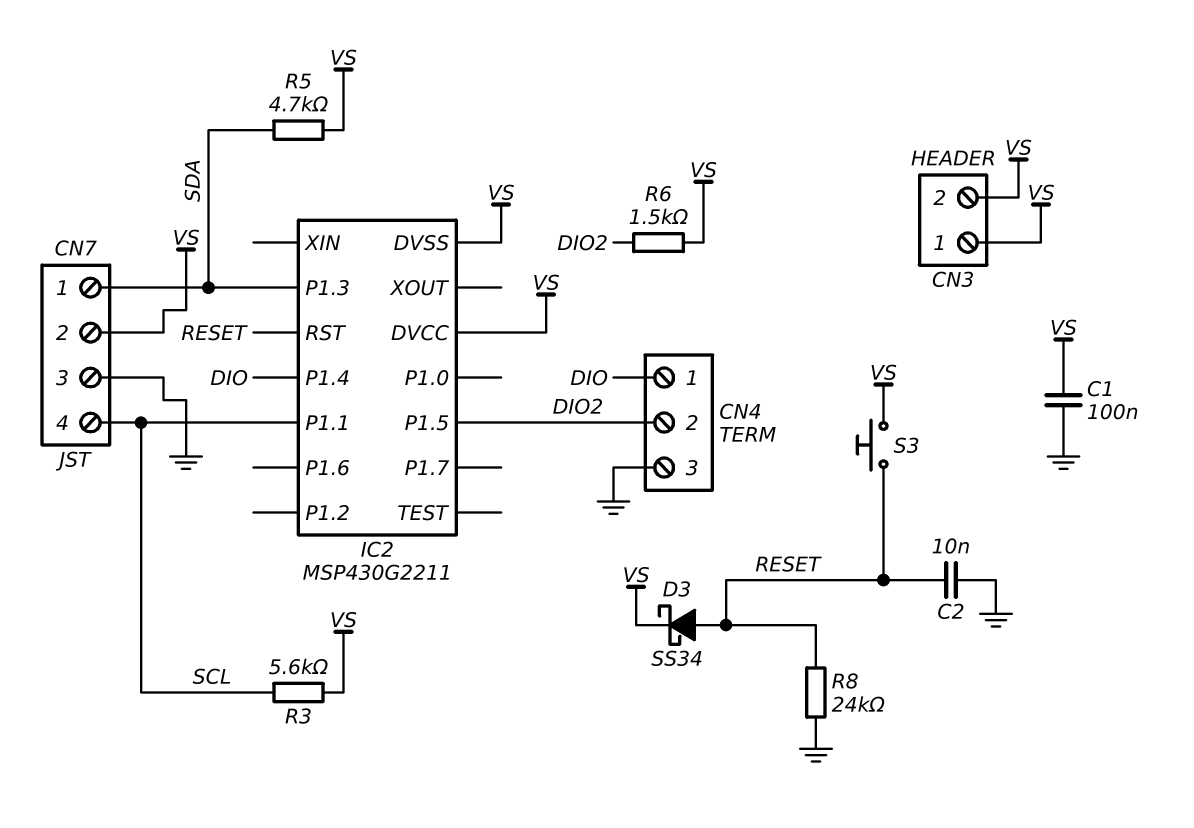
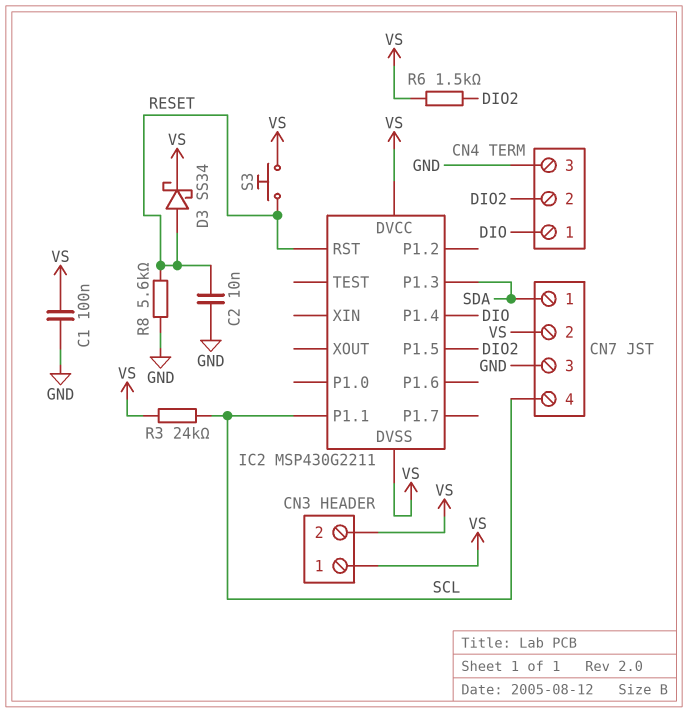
R3: 5.6k (SCL, VS) -> 24k (SCL, VS)
R5: 4.7k (SDA, VS) -> none
R8: 24k (GND, RESET) -> 5.6k (GND, RESET)

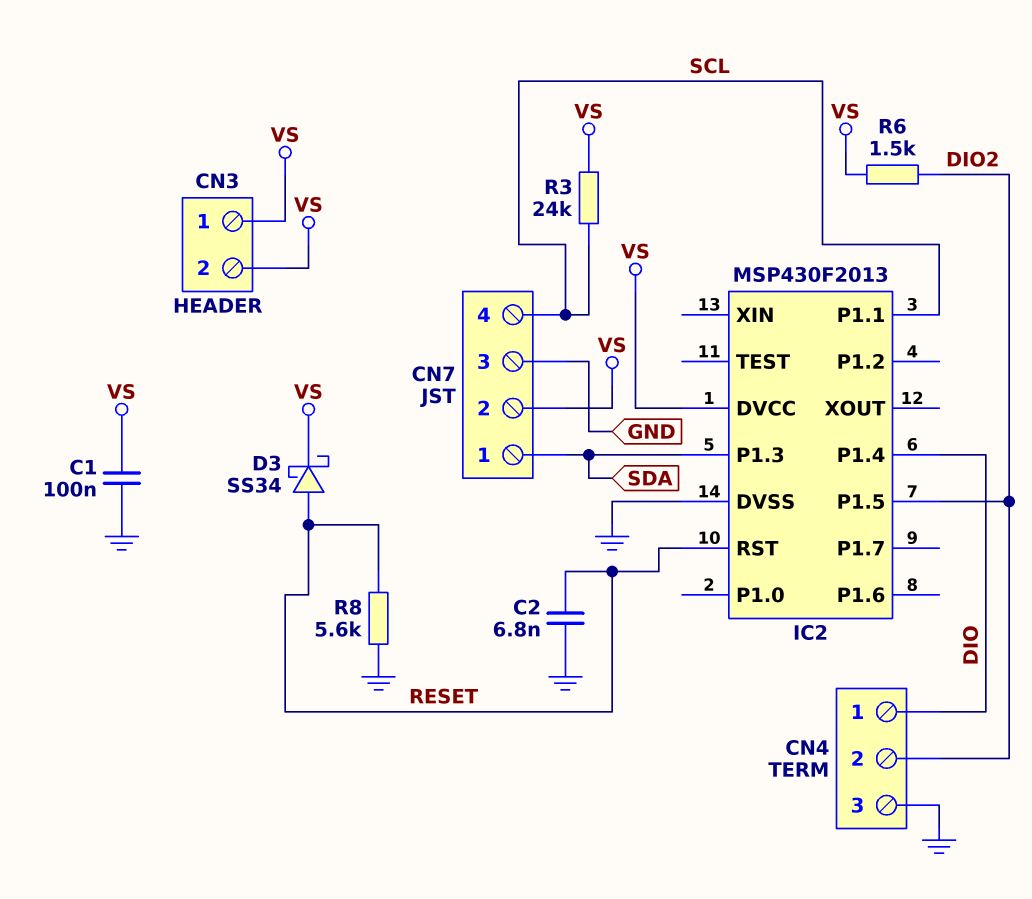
C2: 10nF (GND, RESET) -> 6.8nF (GND, RESET)
IC2: MSP430G2211 -> MSP430F2013
IC2 pin DVSS: VS -> GND
S3: button (RESET, VS) -> none

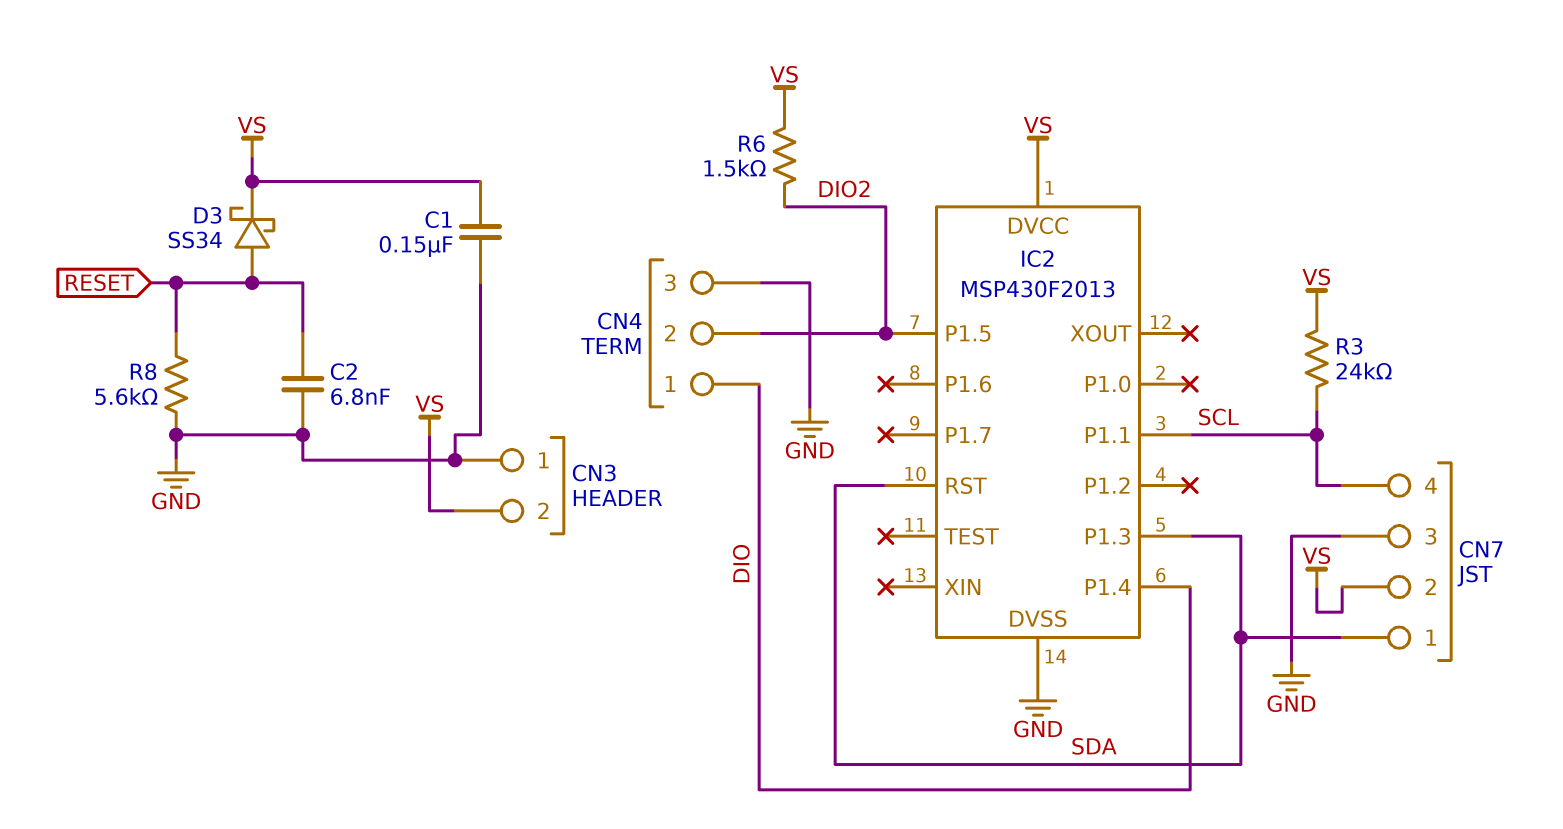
C1: 100nF (GND, VS) -> 150nF (GND, VS)
CN3 pin 1: VS -> GND
IC2 pin RST: RESET -> SDA

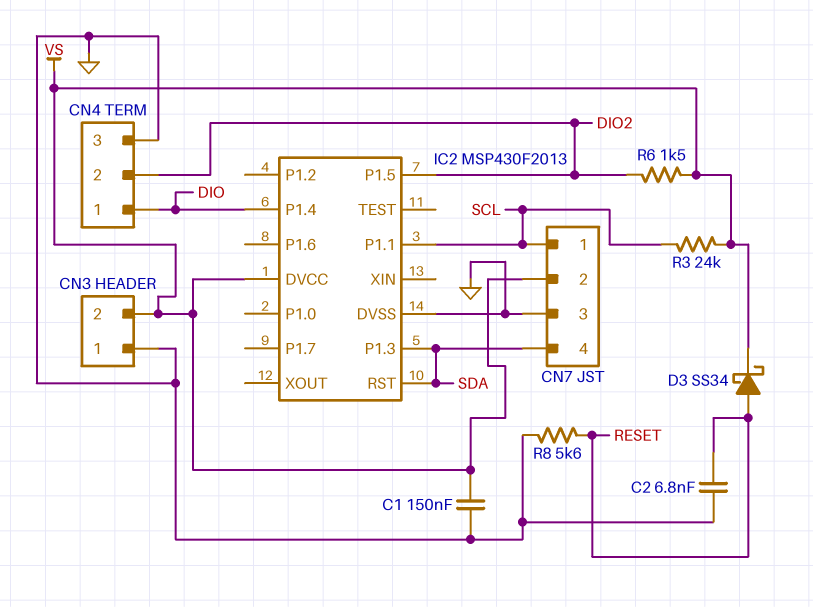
CN7 pin 1: SDA -> SCL
CN7 pin 4: SCL -> SDA

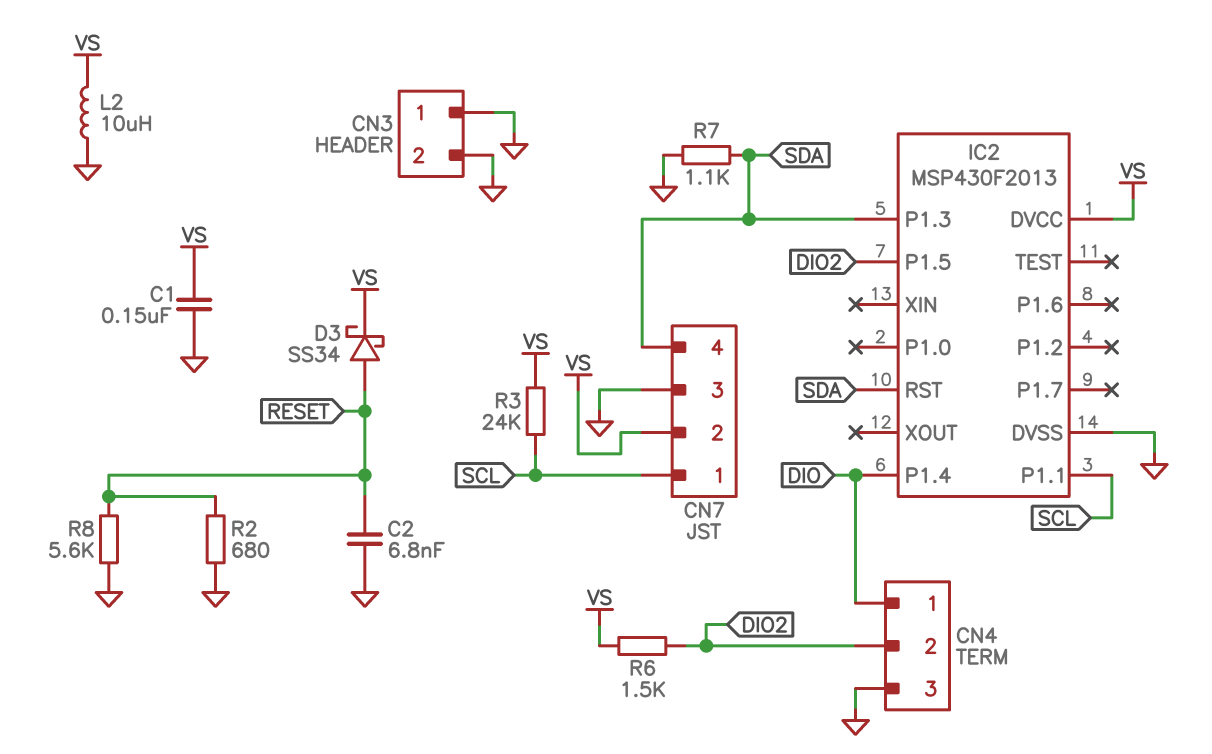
CN3 pin 2: VS -> GND
L2: none -> 10uH (GND, VS)
R2: none -> 680 (GND, RESET)
R7: none -> 1.1k (GND, SDA)

